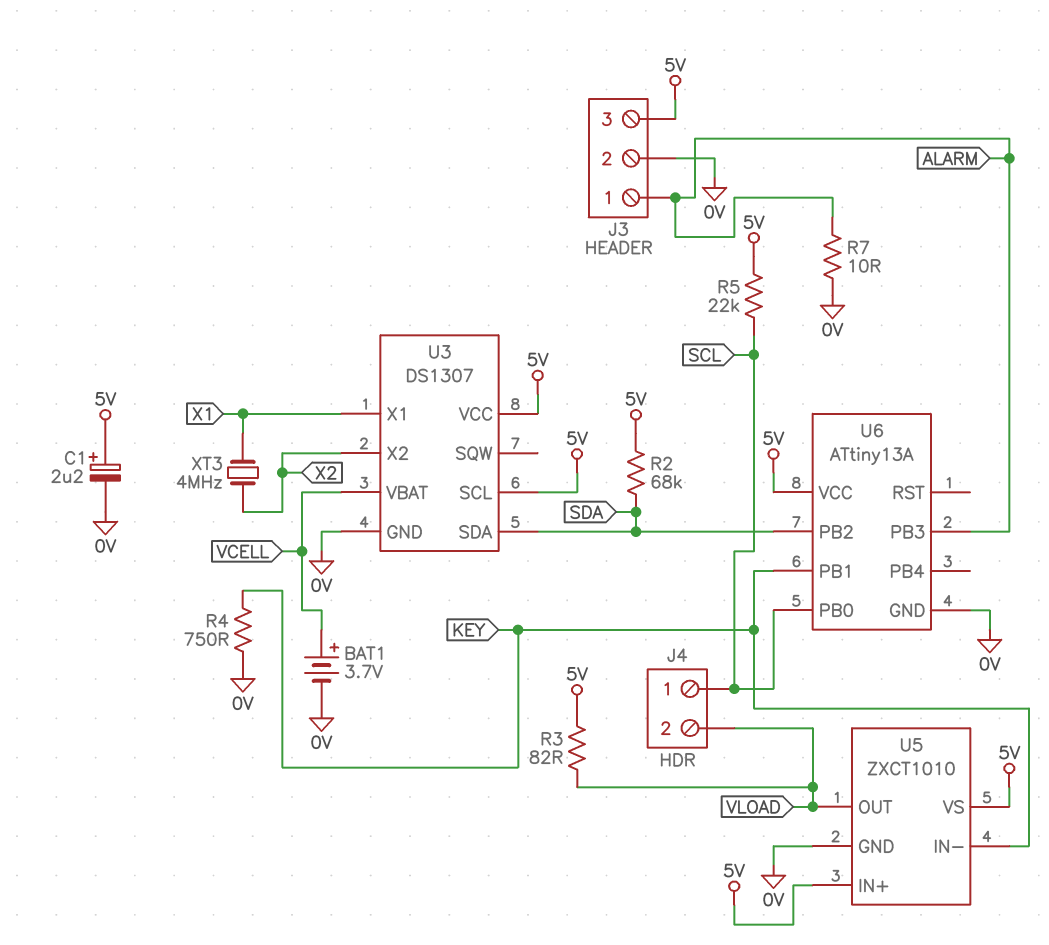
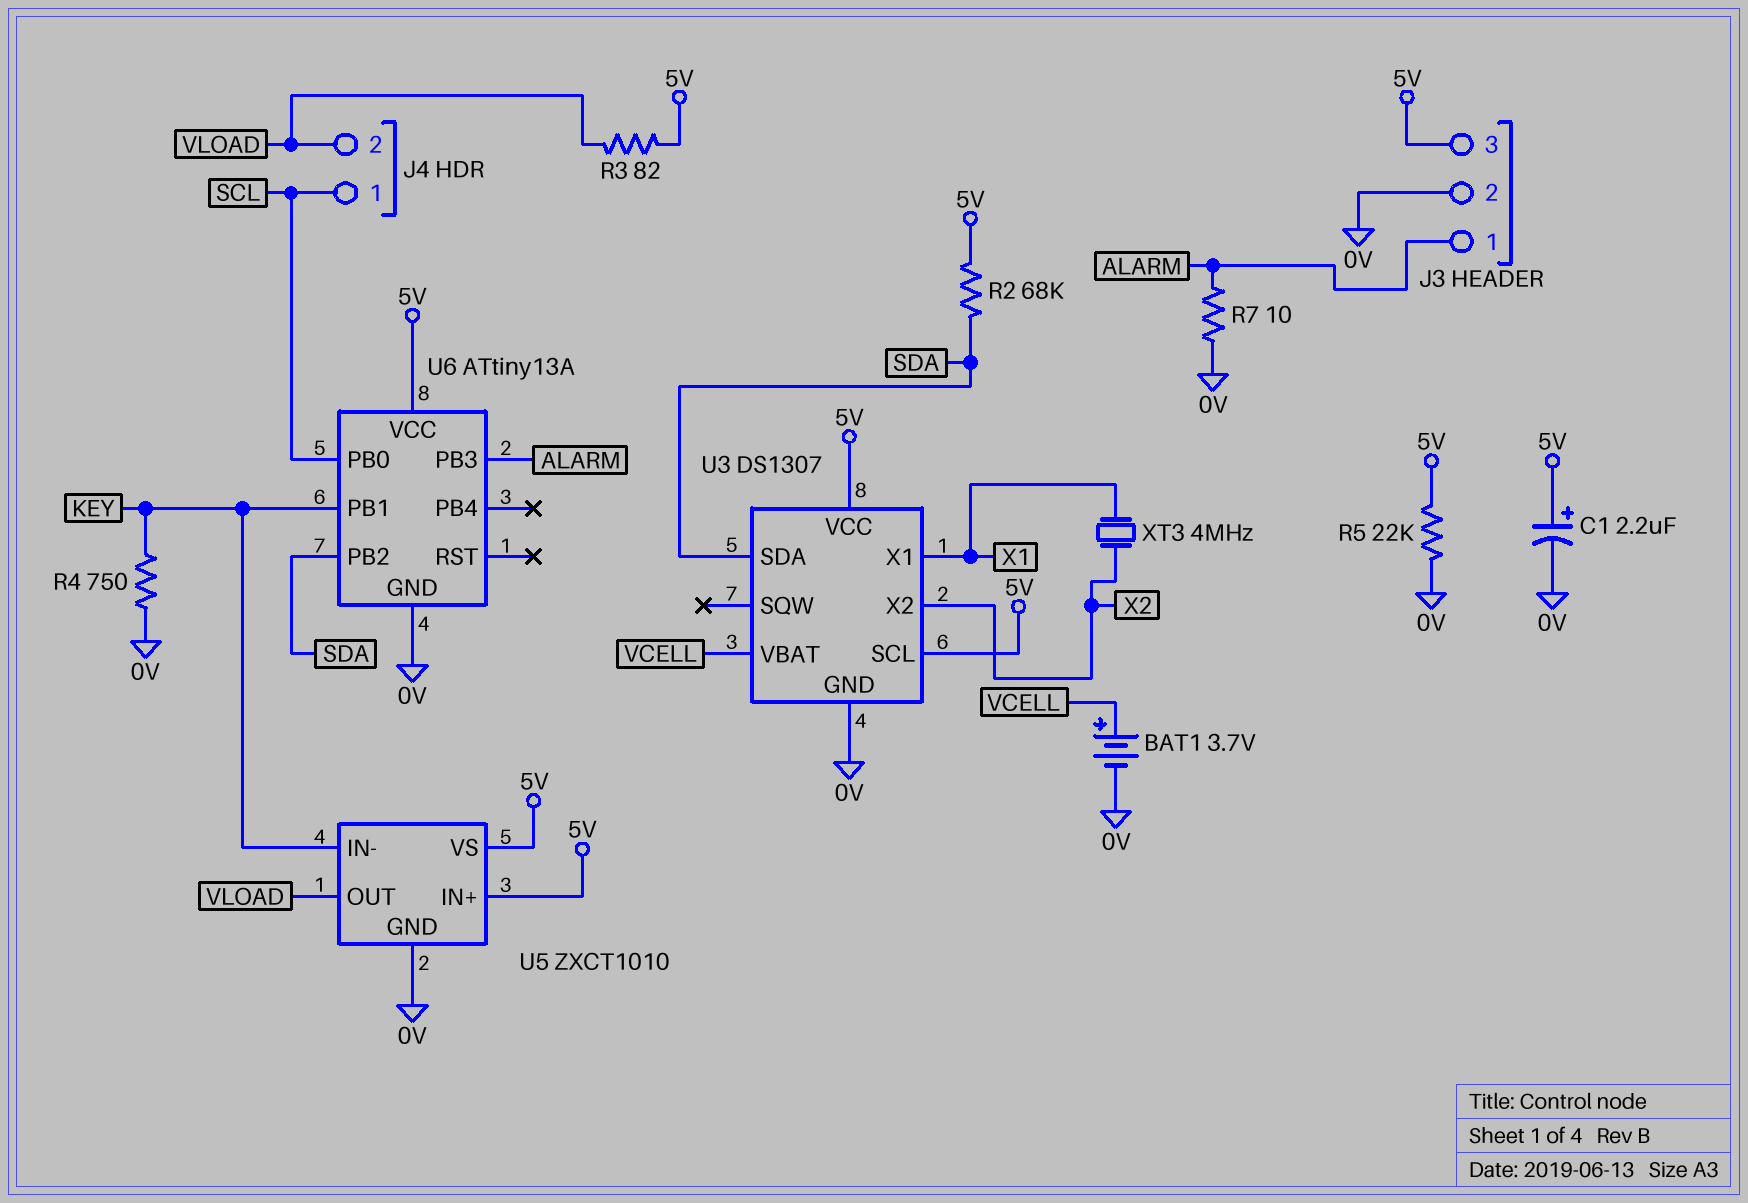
R5: 22k (5V, SCL) -> 22k (0V, 5V)

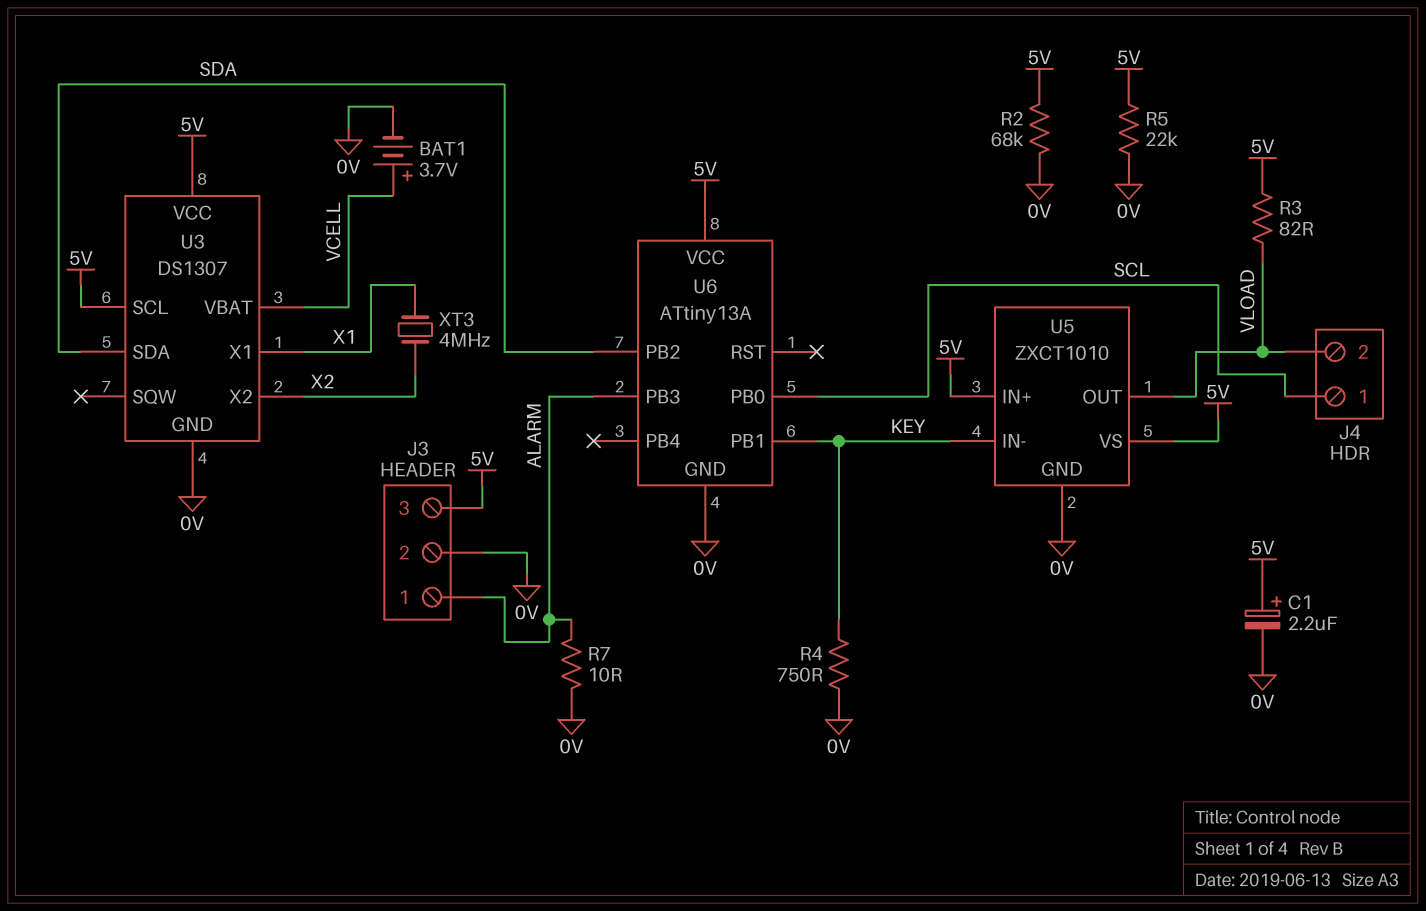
R2: 68k (5V, SDA) -> 68k (0V, 5V)

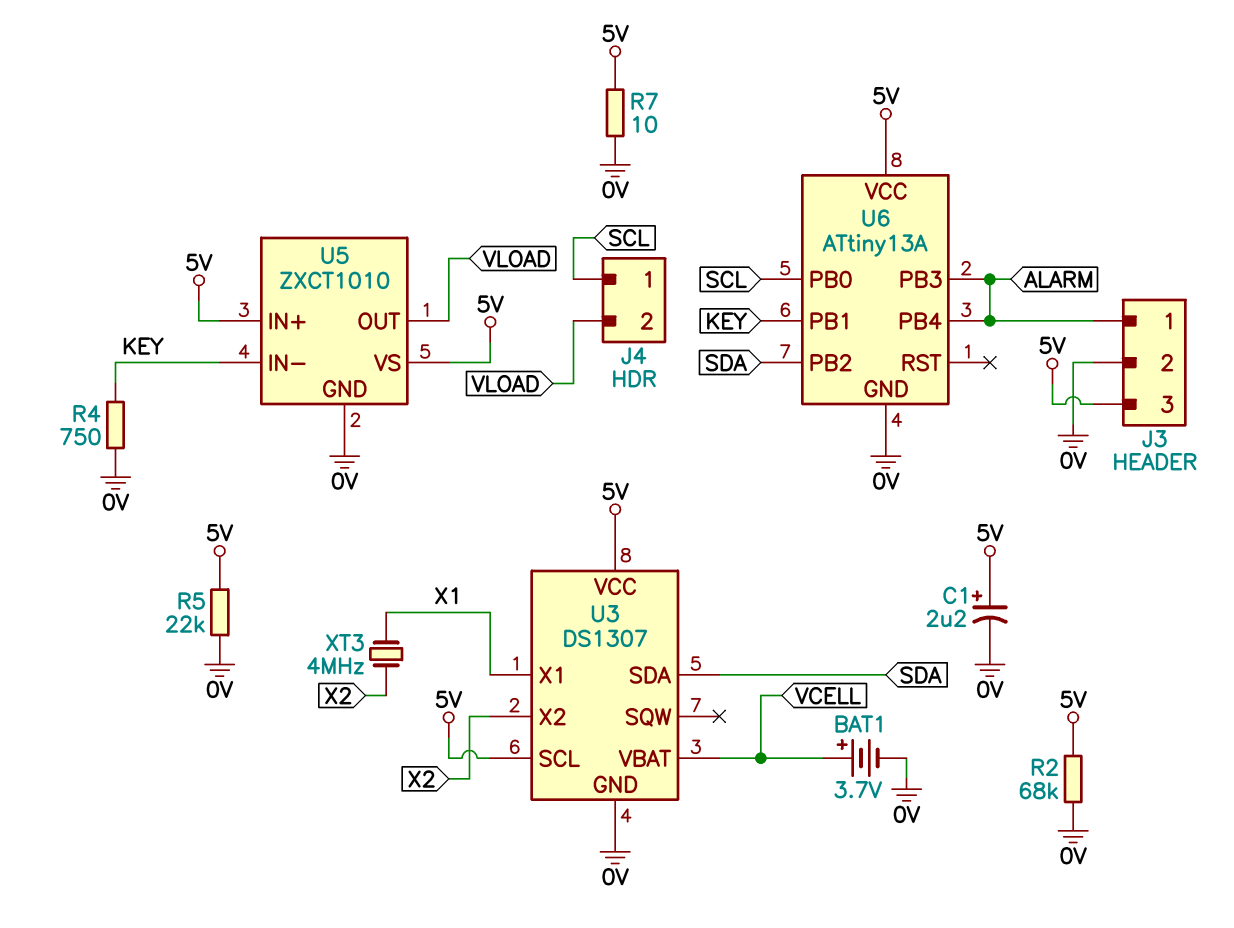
R3: 82 (5V, VLOAD) -> none
R7: 10 (0V, ALARM) -> 10 (0V, 5V)
U6 pin PB4: none -> ALARM

